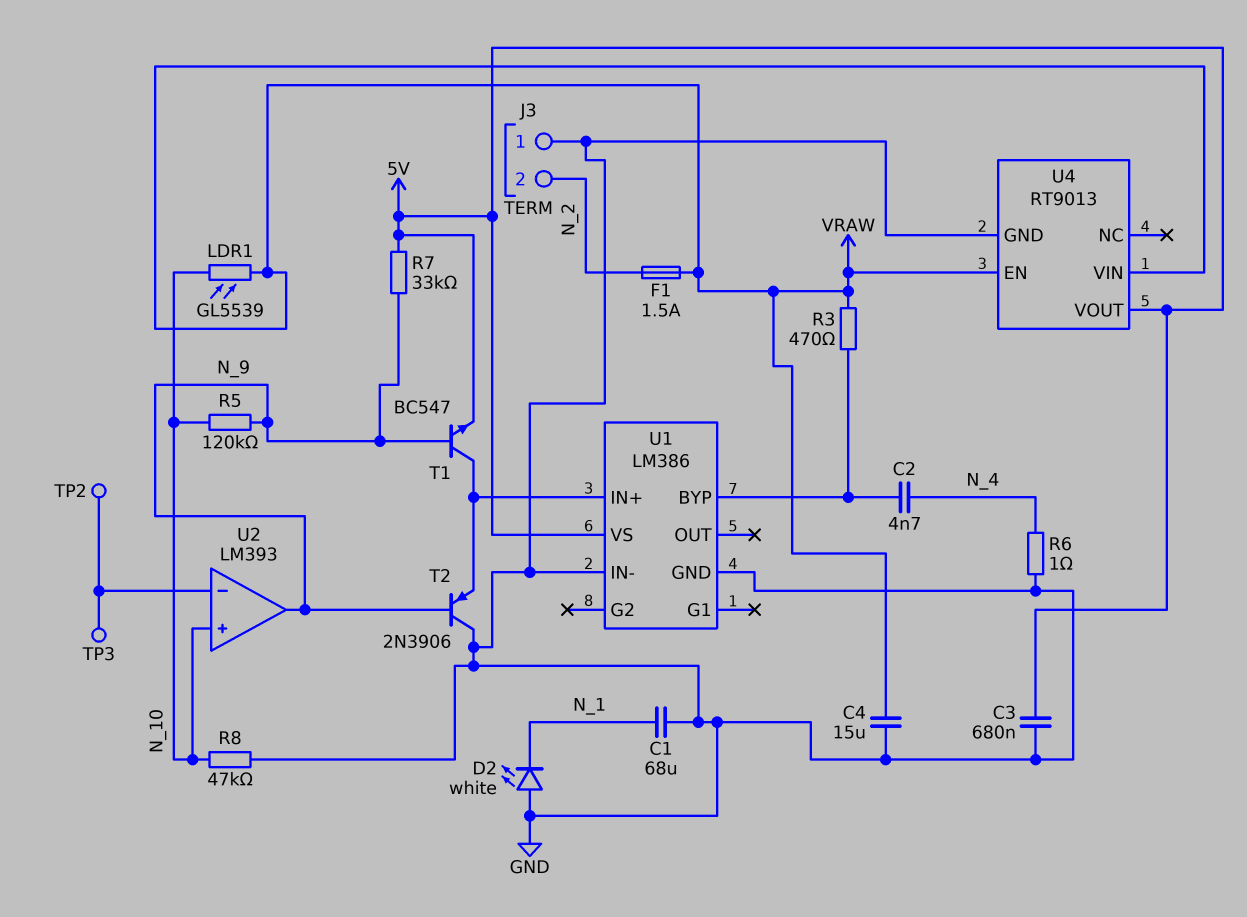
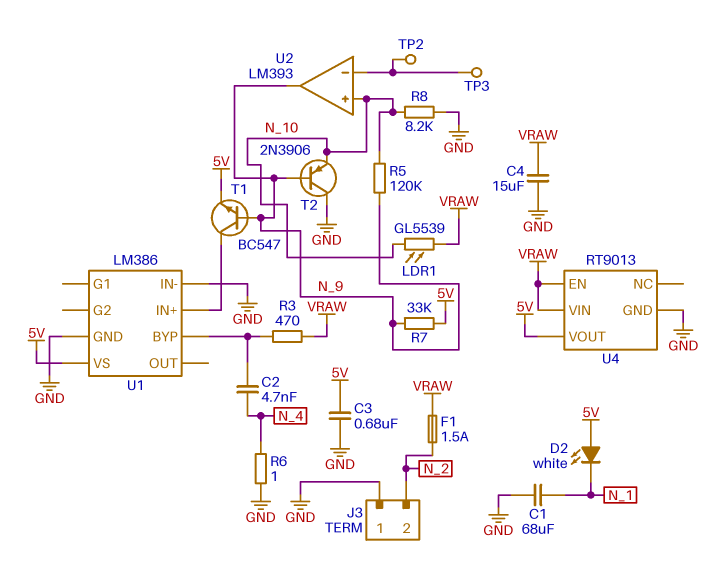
D2: LED white (A GND, K N_1) -> LED white (A 5V, K N_1)
R8: 47k (GND, N_10) -> 8.2k (GND, N_10)
T2: PNP 2N3906 (B N_9, C GND, E U1/IN+) -> PNP 2N3906 (B N_9, C GND, E N_10)

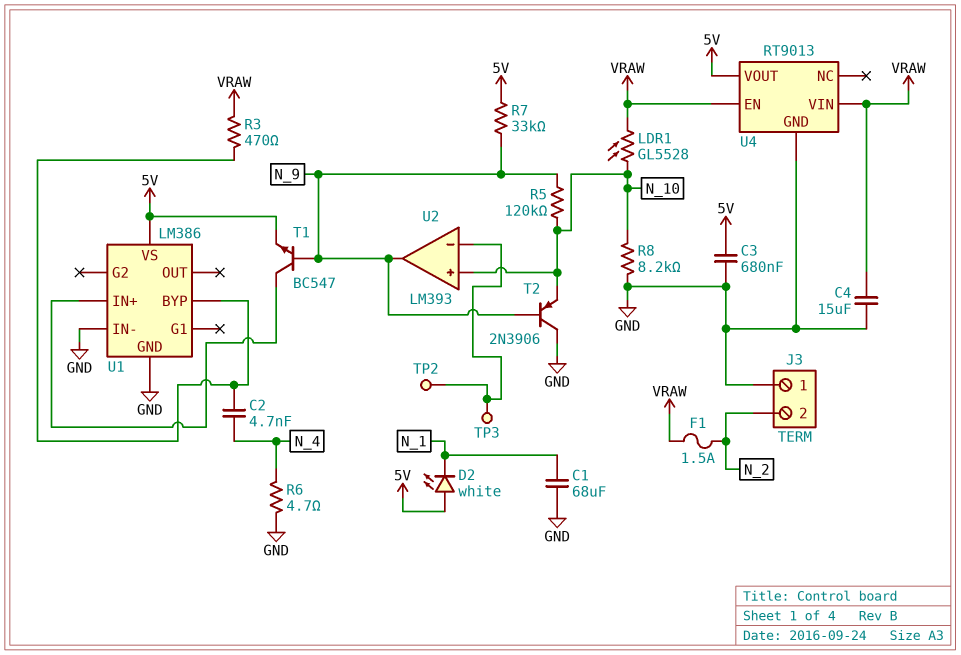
LDR1: GL5539 (N_10, VRAW) -> GL5528 (N_10, VRAW)
R6: 1 (GND, N_4) -> 4.7 (GND, N_4)

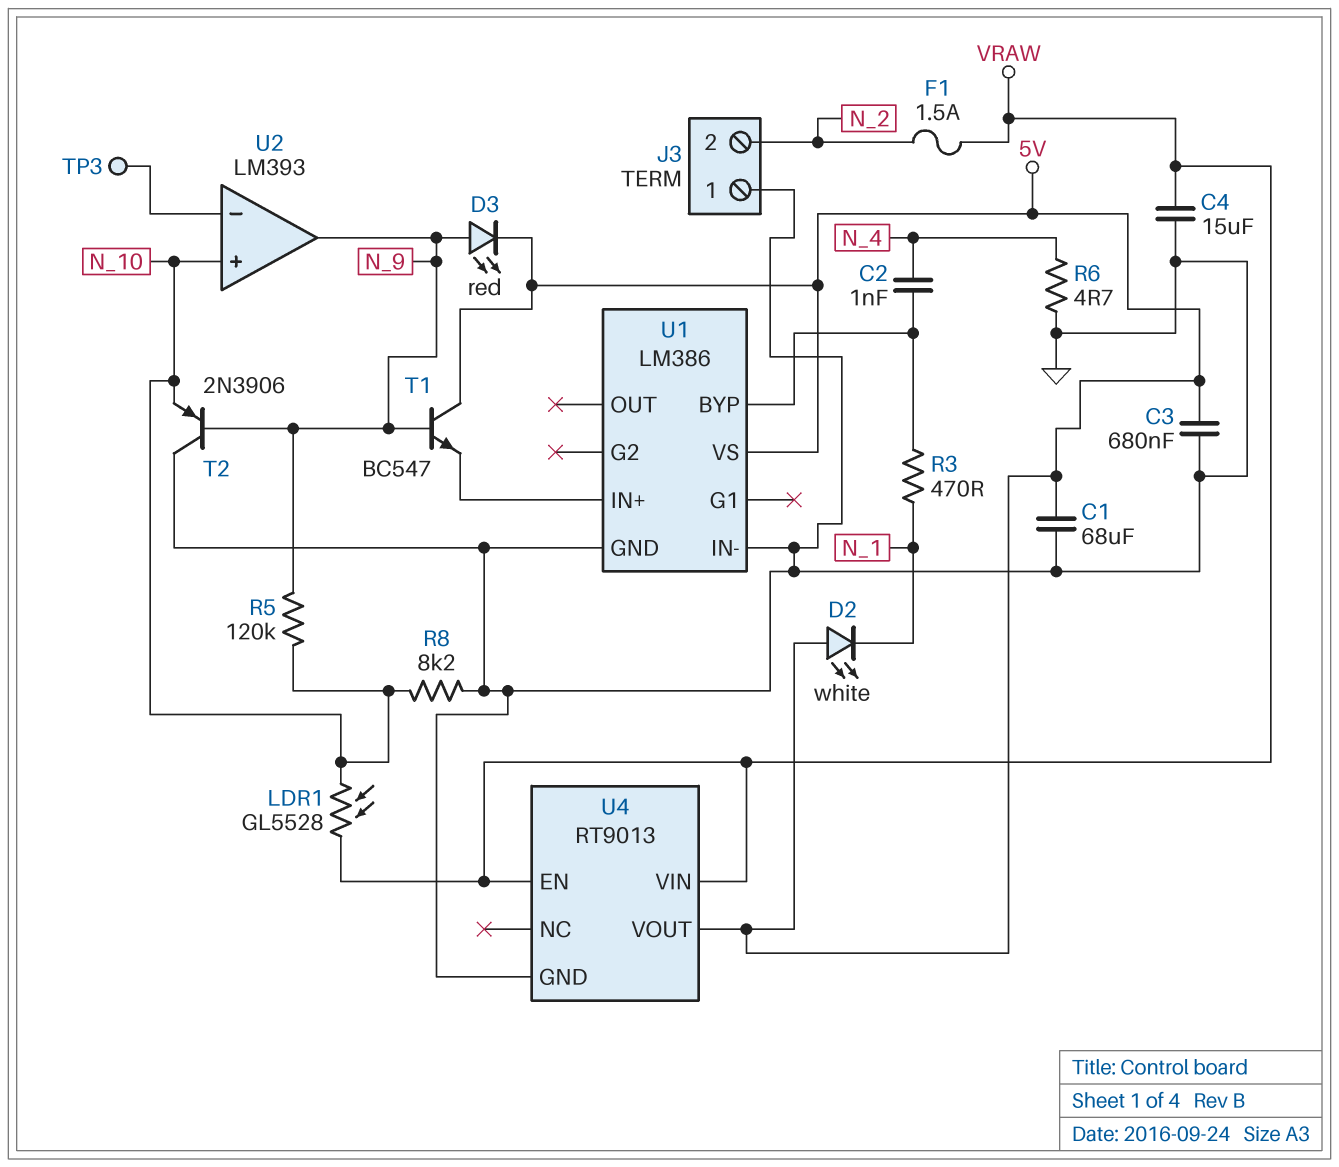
C1: 68uF (GND, N_1) -> 68uF (5V, GND)
C2: 4.7nF (N_4, U1/BYP) -> 1nF (N_4, U1/BYP)
D3: none -> LED red (A N_9, K 5V)
R3: 470 (U1/BYP, VRAW) -> 470 (N_1, U1/BYP)
R7: 33k (5V, N_9) -> none
T1: NPN BC547 (B N_9, C U1/IN+, E 5V) -> NPN BC547 (B N_9, C 5V, E U1/IN+)
TP2: test point (U2/in-) -> none

